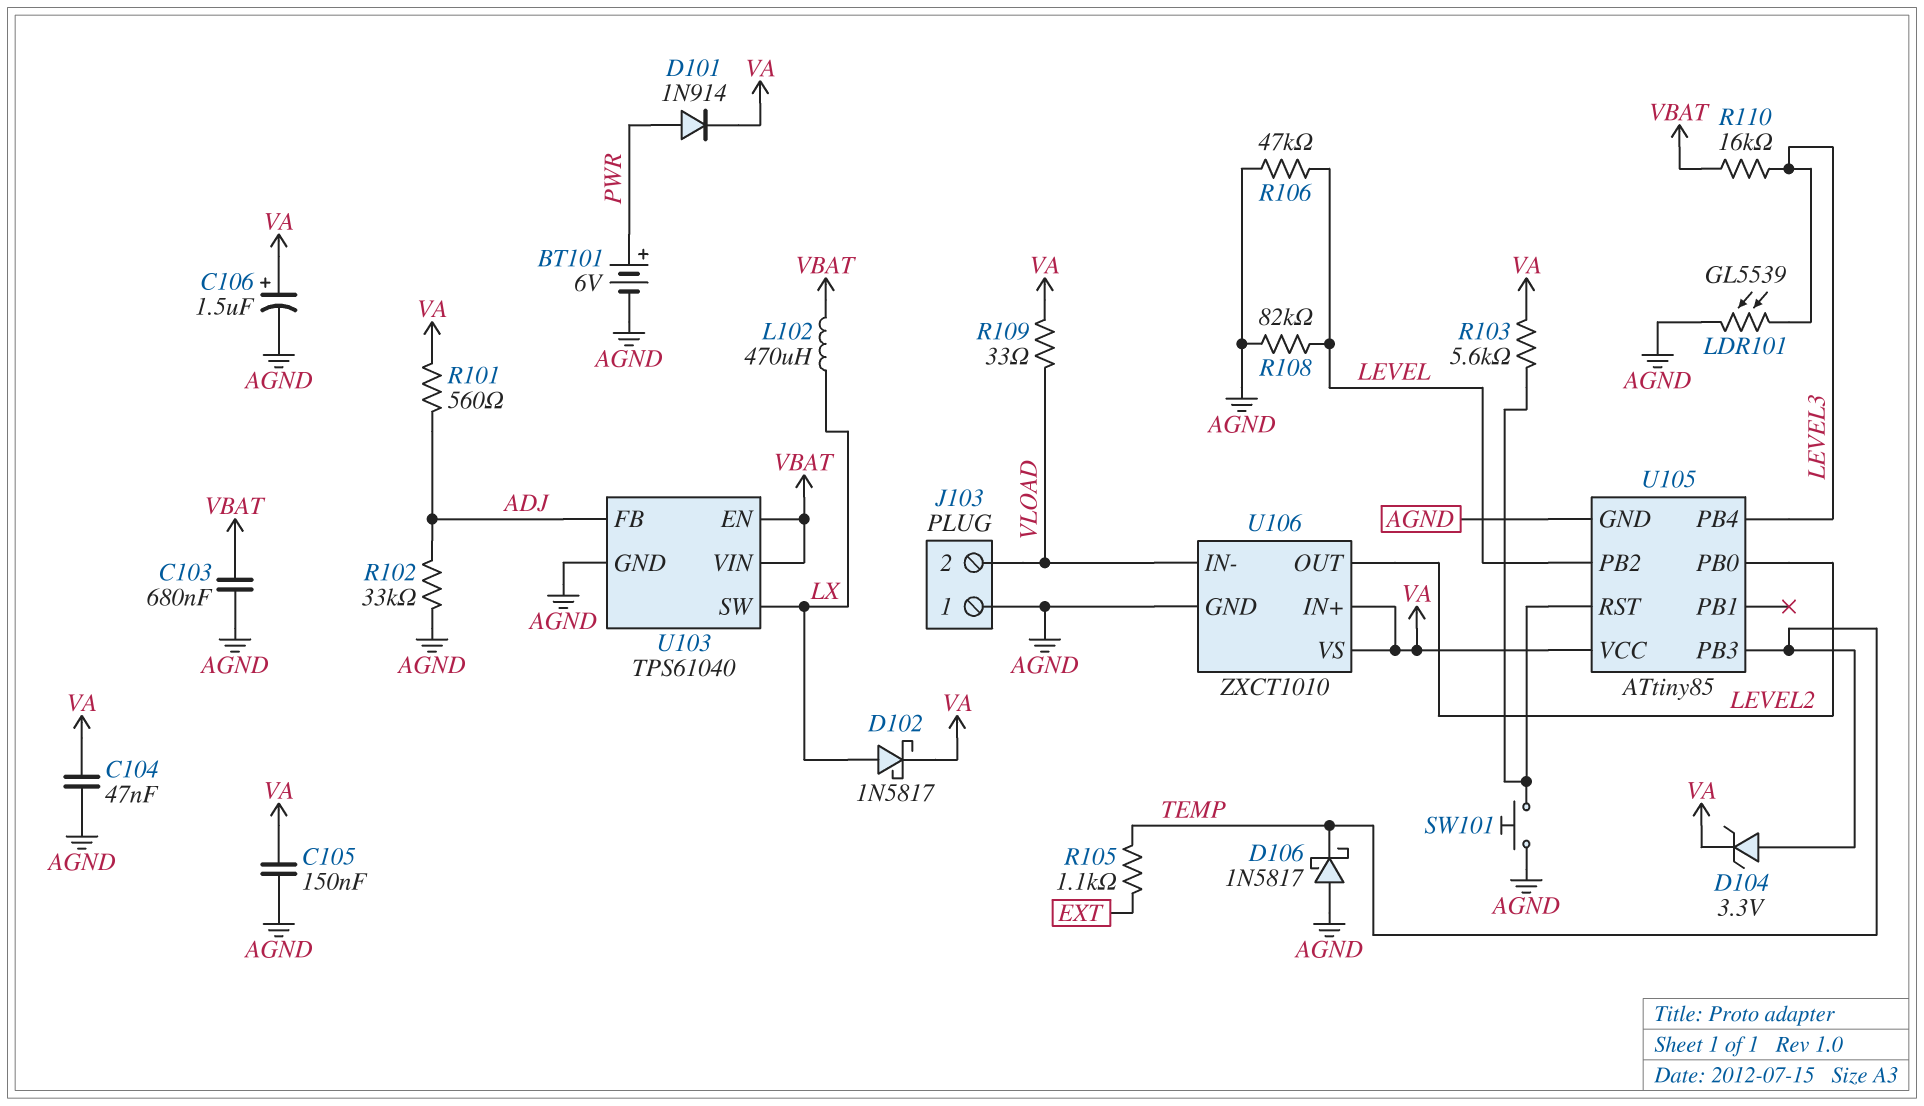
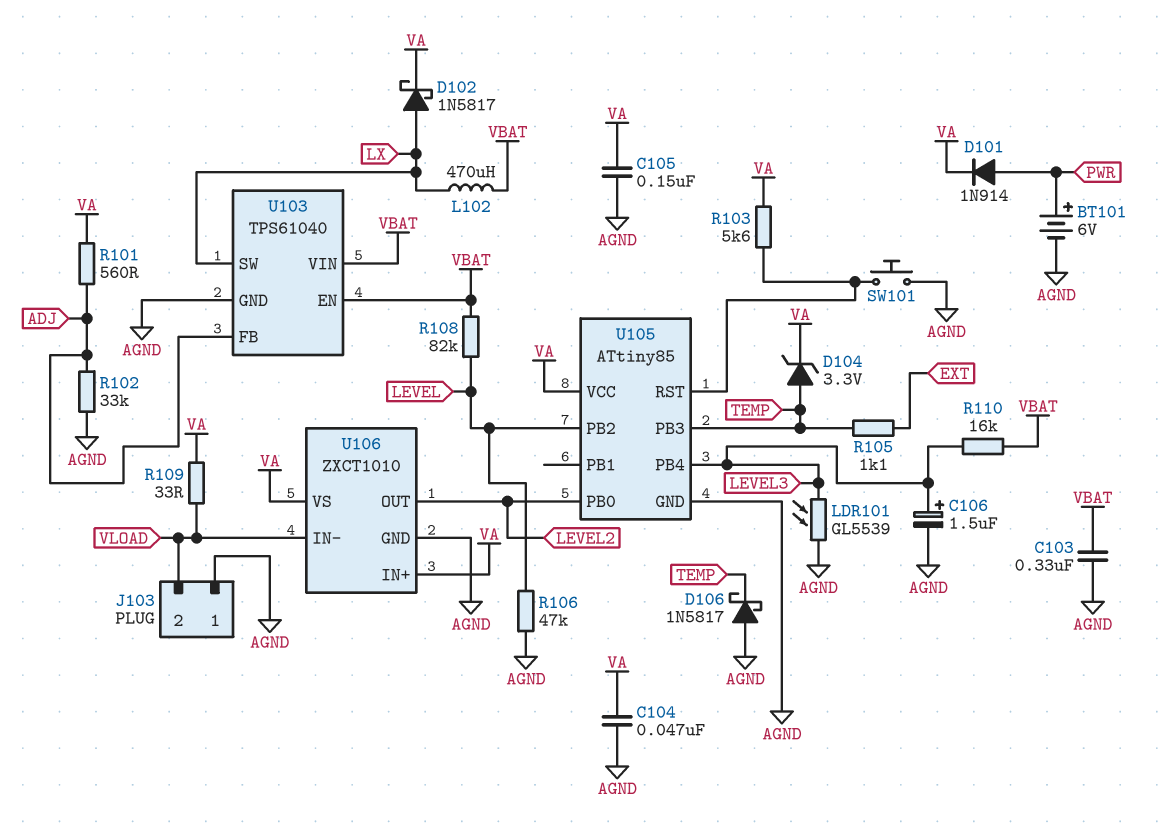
C103: 680nF (AGND, VBAT) -> 330nF (AGND, VBAT)
C106: 1.5uF (plus VA, minus AGND) -> 1.5uF (plus LEVEL3, minus AGND)
R108: 82k (AGND, LEVEL) -> 82k (LEVEL, VBAT)

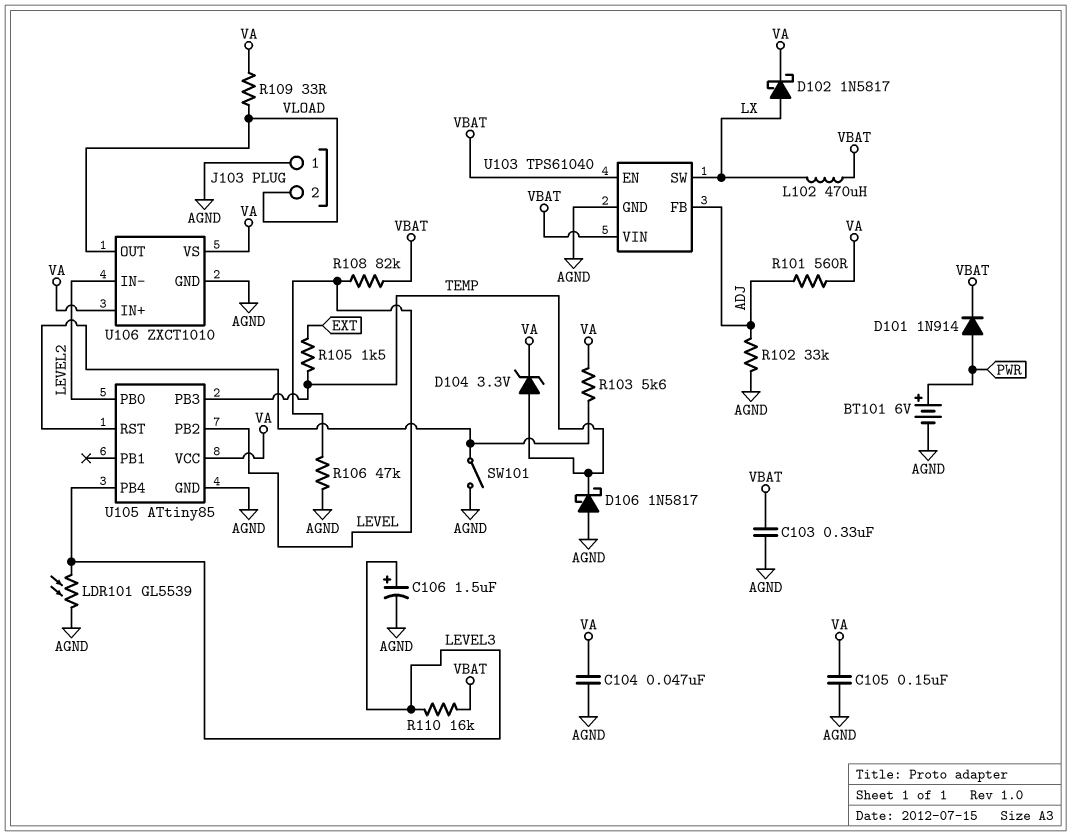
D101: diode 1N914 (A PWR, K VA) -> diode 1N914 (A PWR, K VBAT)
R105: 1.1k (EXT, TEMP) -> 1.5k (EXT, TEMP)
SW101: button (AGND, U105/RST) -> switch (AGND, U105/RST)
U106 pin IN-: VLOAD -> LEVEL2
U106 pin OUT: LEVEL2 -> VLOAD

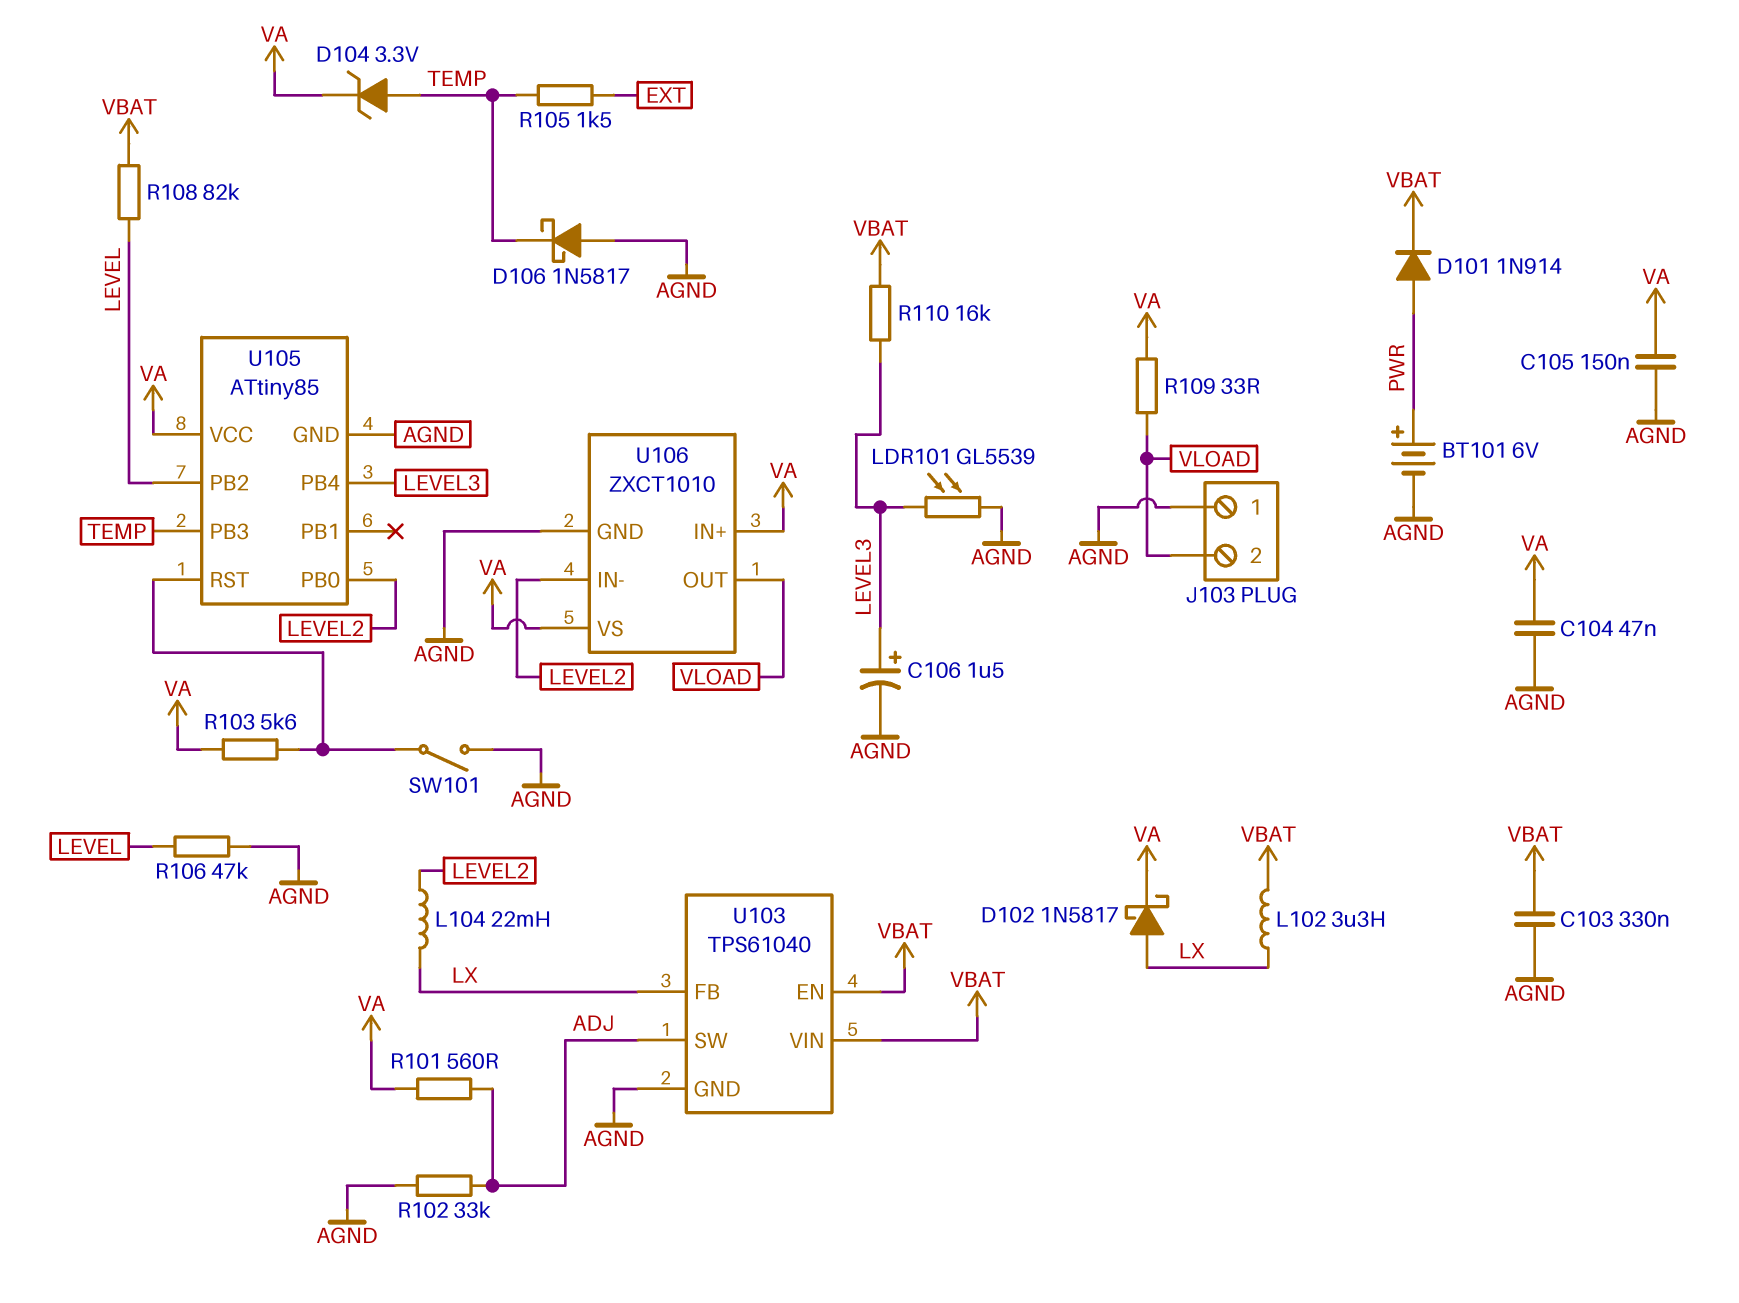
L102: 470uH (LX, VBAT) -> 3.3uH (LX, VBAT)
L104: none -> 22mH (LEVEL2, LX)
U103 pin FB: ADJ -> LX
U103 pin SW: LX -> ADJ

